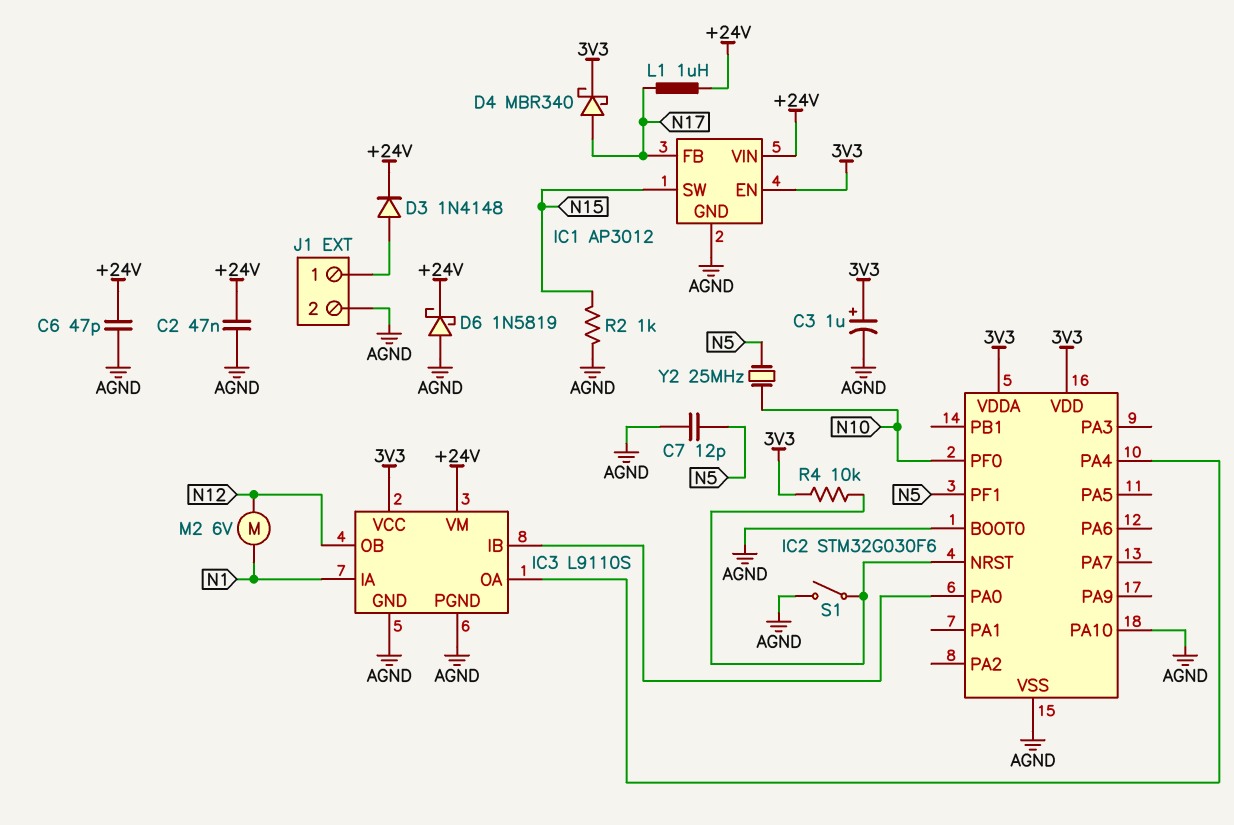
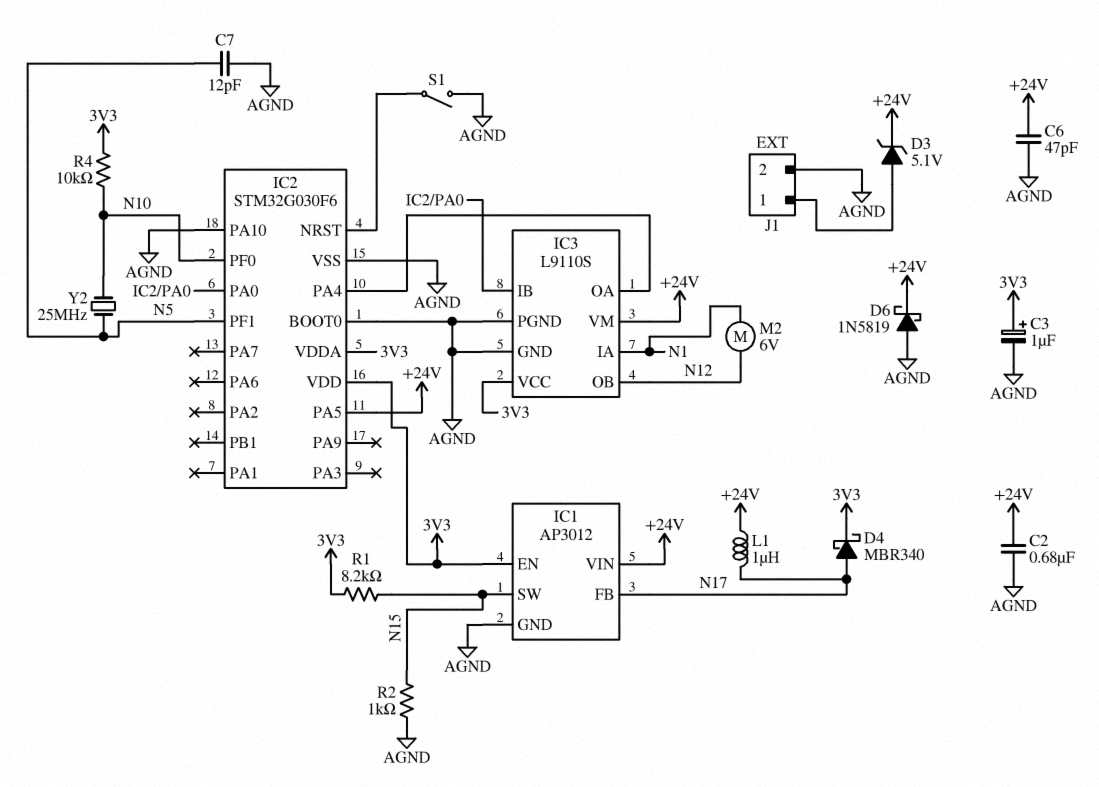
C2: 47nF (+24V, AGND) -> 680nF (+24V, AGND)
D3: diode 1N4148 (A J1/1, K +24V) -> zener 5.1V (A J1/1, K +24V)
IC2 pin PA5: none -> +24V
R1: none -> 8.2k (3V3, N15)
R4: 10k (3V3, IC2/NRST) -> 10k (3V3, N10)

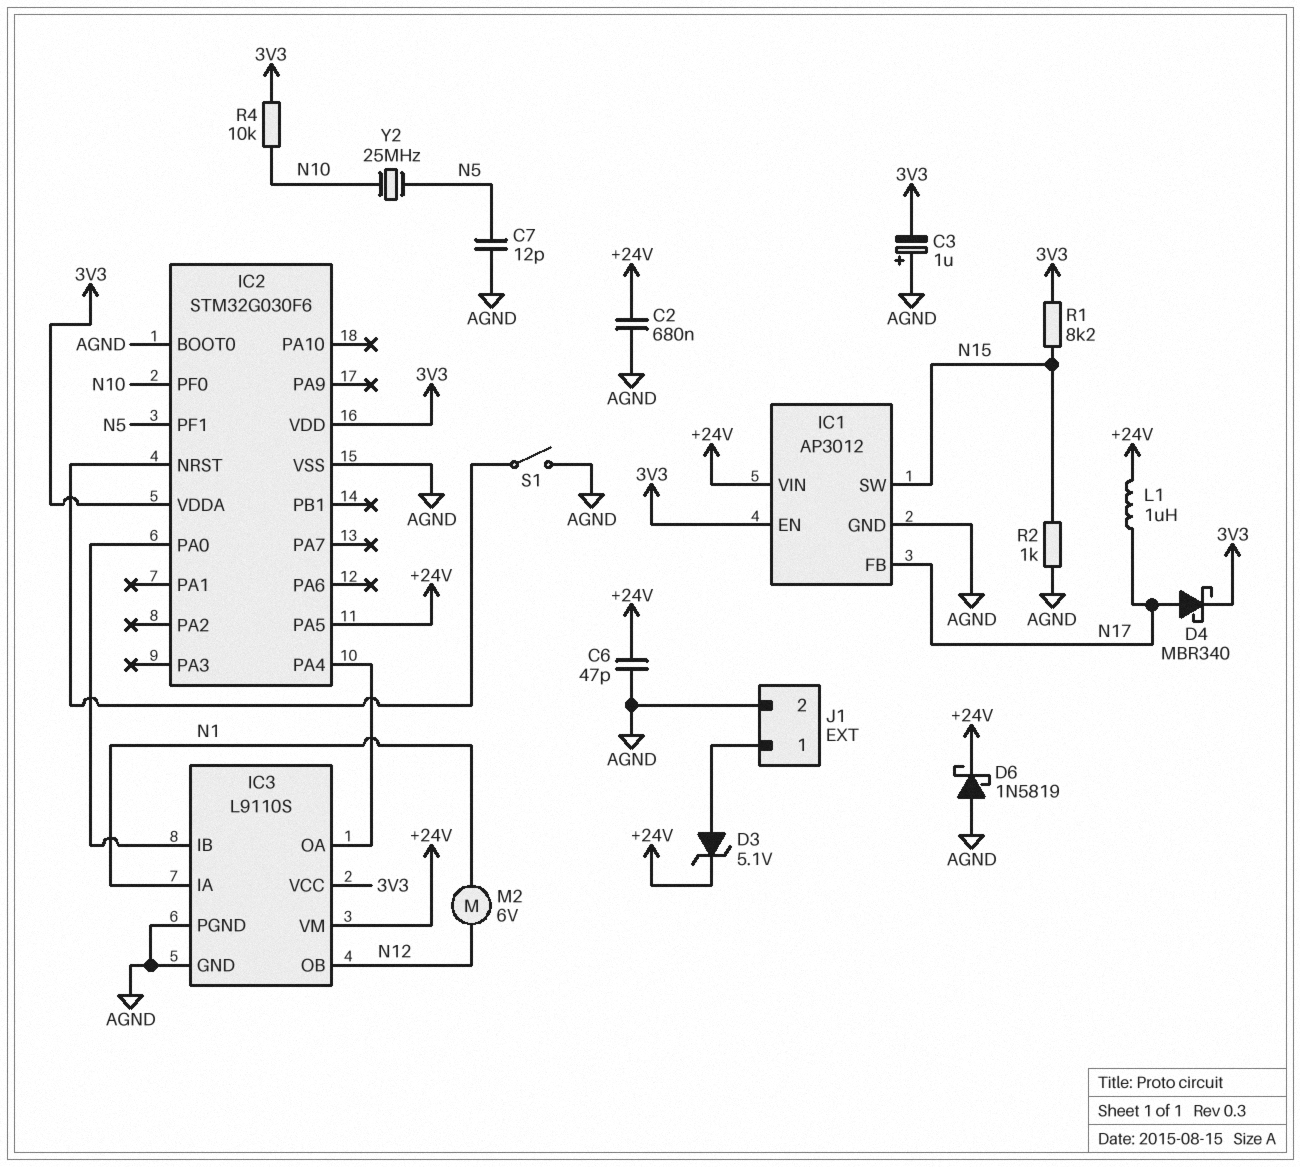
C3: 1uF (plus 3V3, minus AGND) -> 1uF (plus AGND, minus 3V3)
IC2 pin PA10: AGND -> none

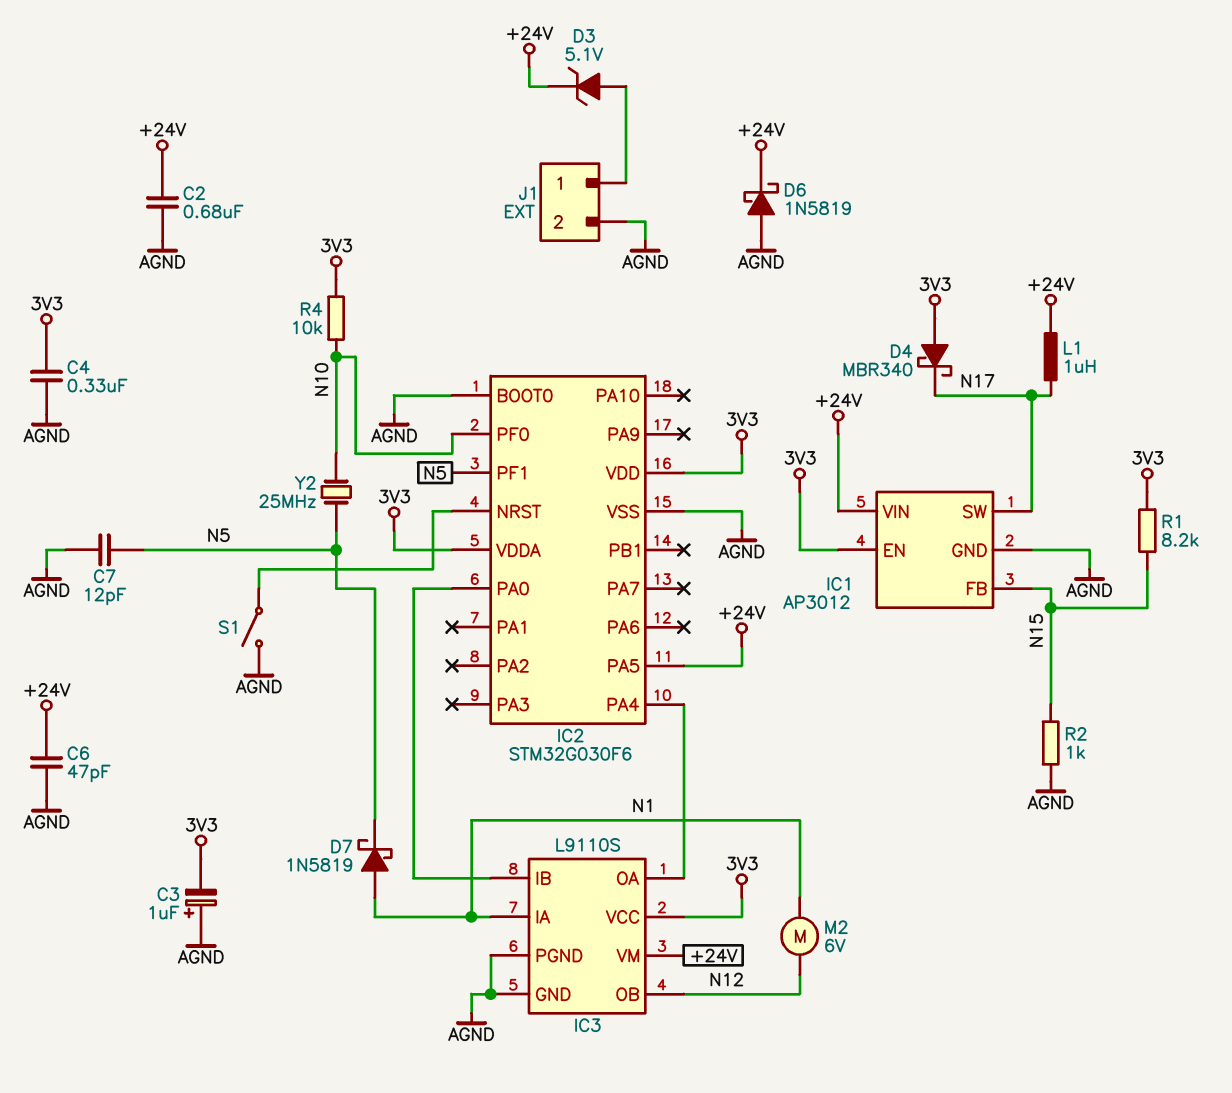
C4: none -> 330nF (3V3, AGND)
D4: schottky MBR340 (A N17, K 3V3) -> schottky MBR340 (A 3V3, K N17)
D7: none -> schottky 1N5819 (A N1, K N5)
IC1 pin FB: N17 -> N15
IC1 pin SW: N15 -> N17

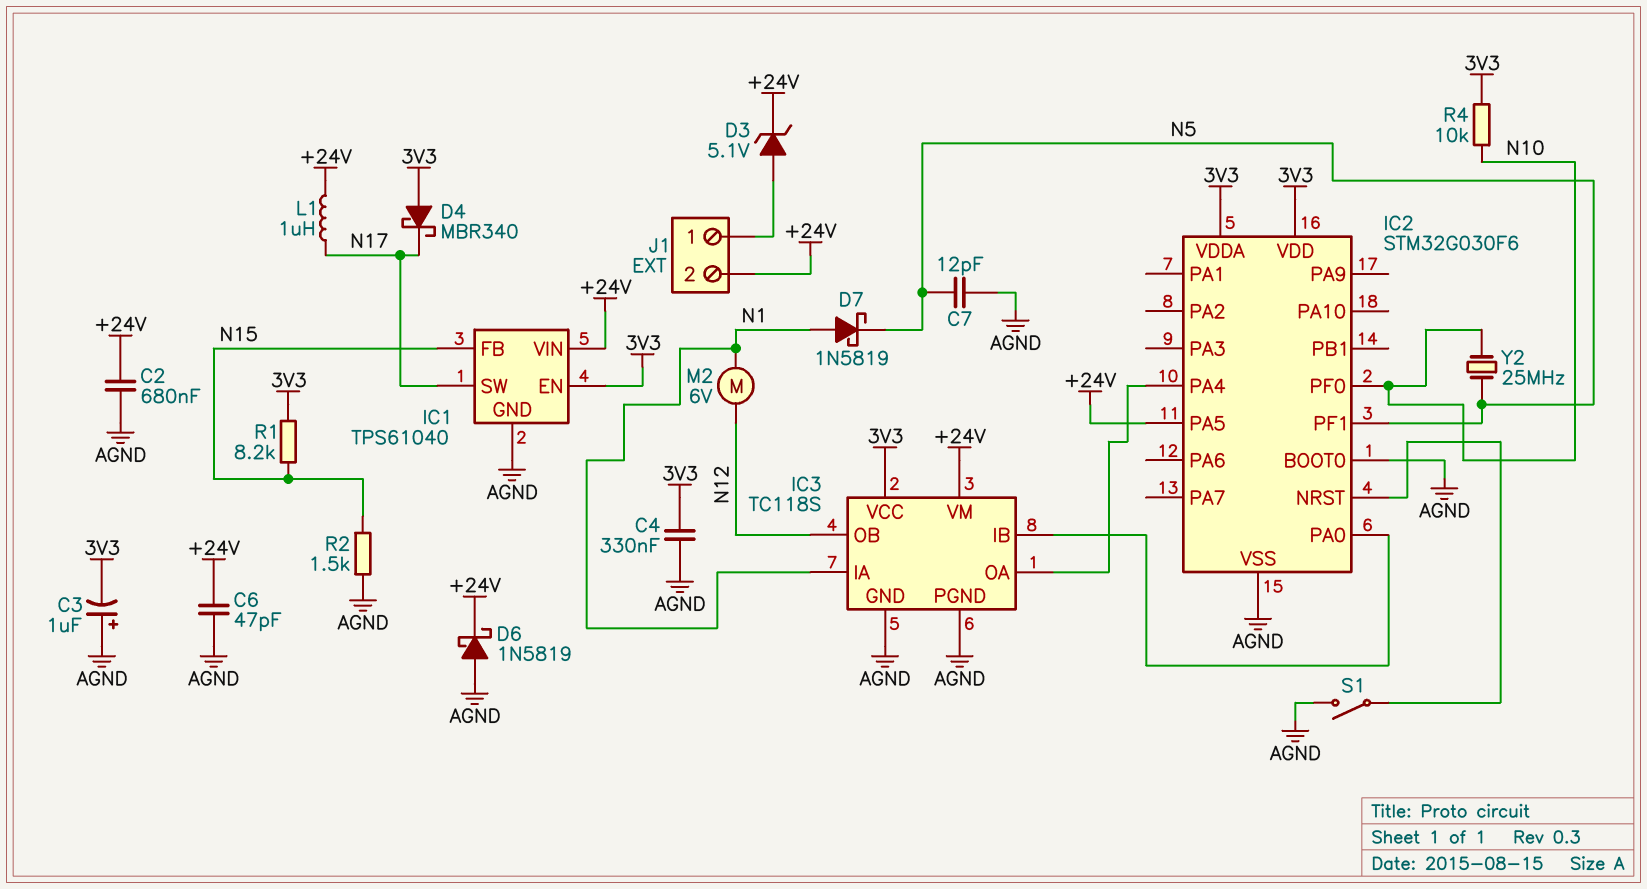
IC1: AP3012 -> TPS61040
IC3: L9110S -> TC118S
J1 pin 2: AGND -> +24V
R2: 1k (AGND, N15) -> 1.5k (AGND, N15)

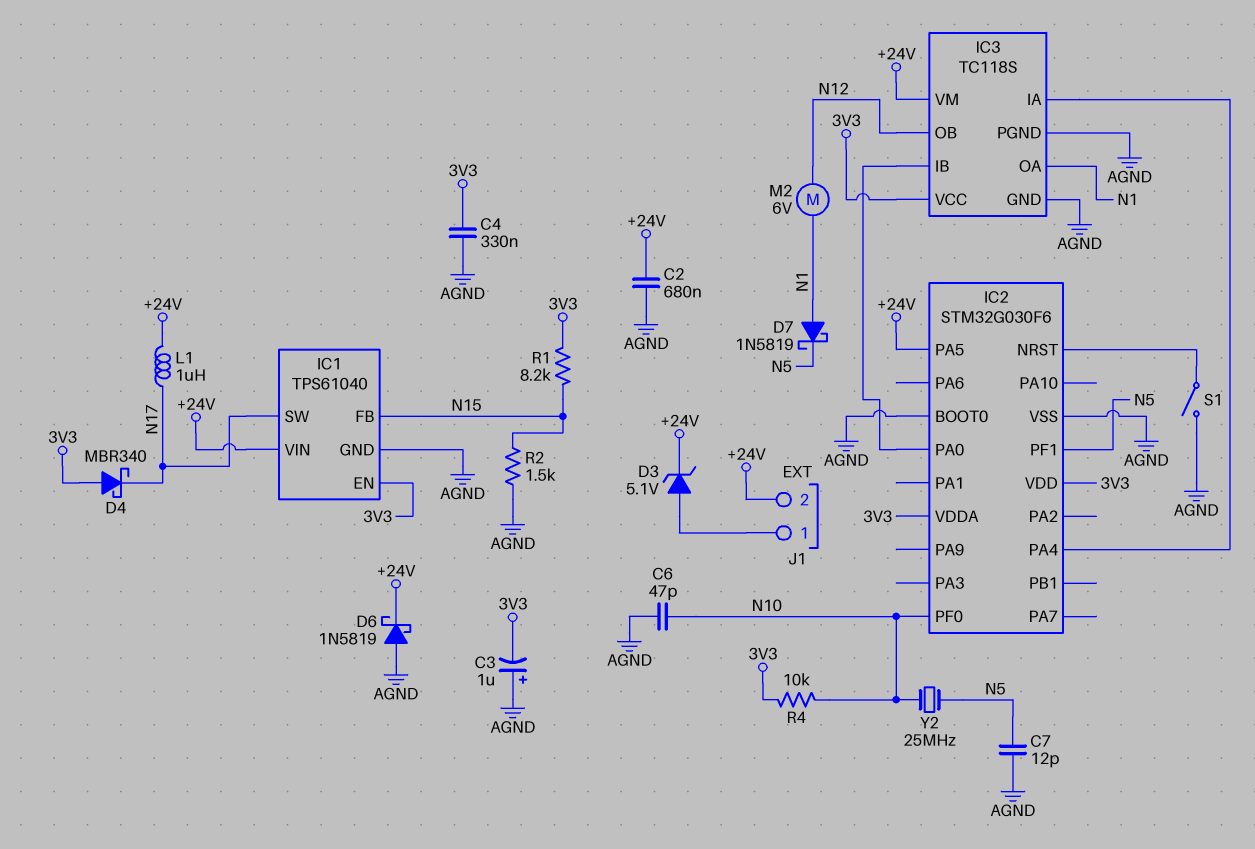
C6: 47pF (+24V, AGND) -> 47pF (AGND, N10)
IC3 pin IA: N1 -> IC2/PA4
IC3 pin OA: IC2/PA4 -> N1

